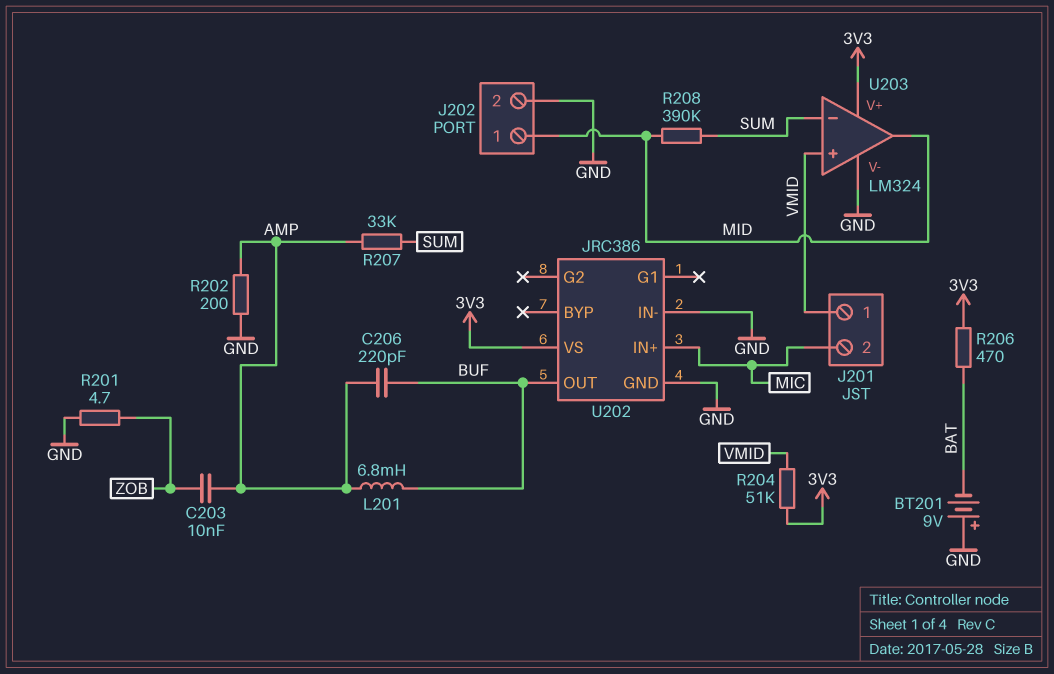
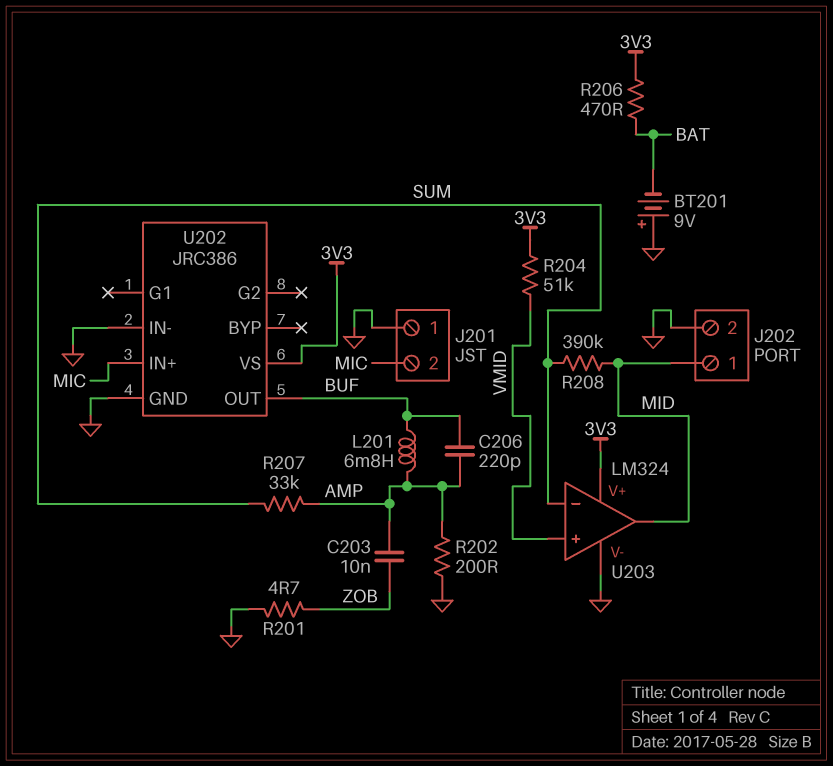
J201 pin 1: VMID -> GND

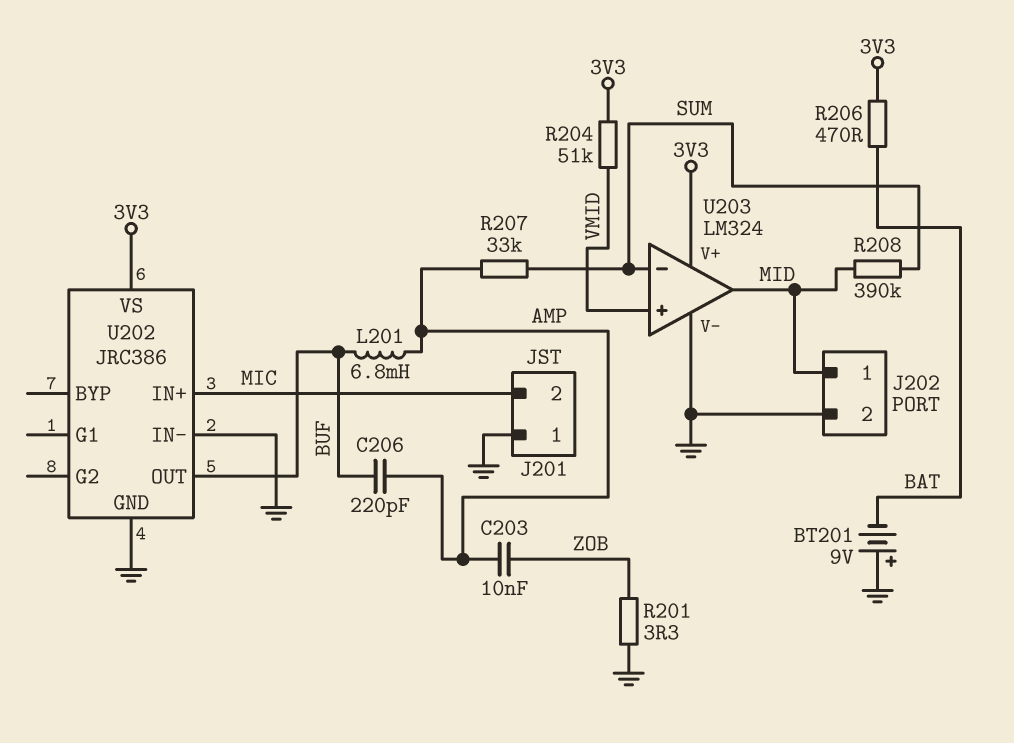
R201: 4.7 (GND, ZOB) -> 3.3 (GND, ZOB)
R202: 200 (AMP, GND) -> none

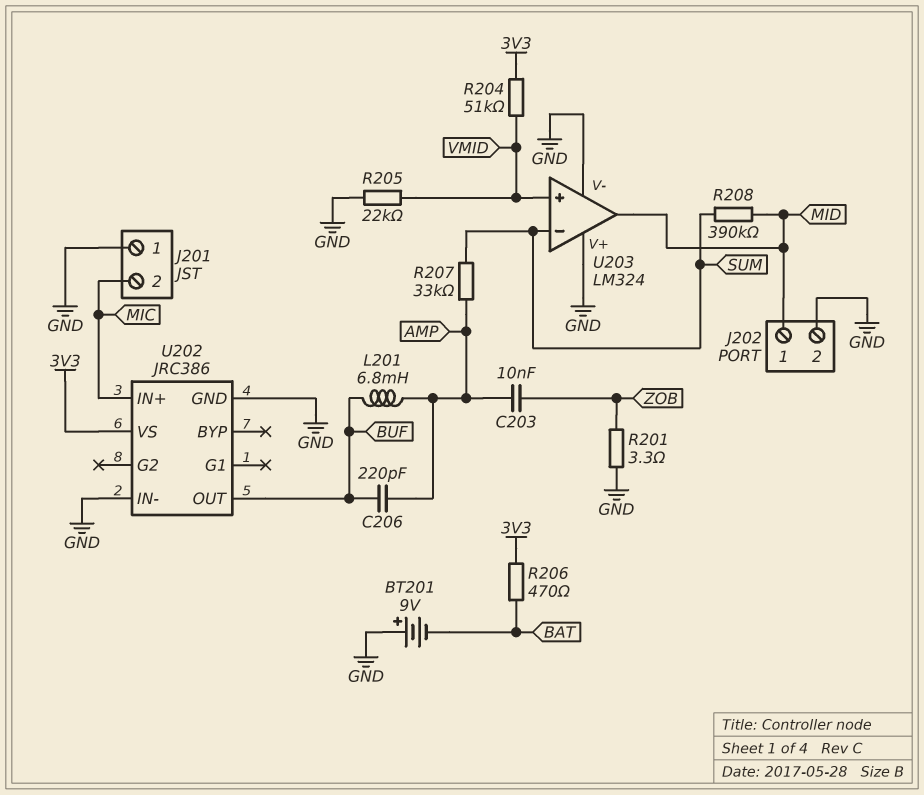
R205: none -> 22k (GND, VMID)
U203 pin V+: 3V3 -> GND

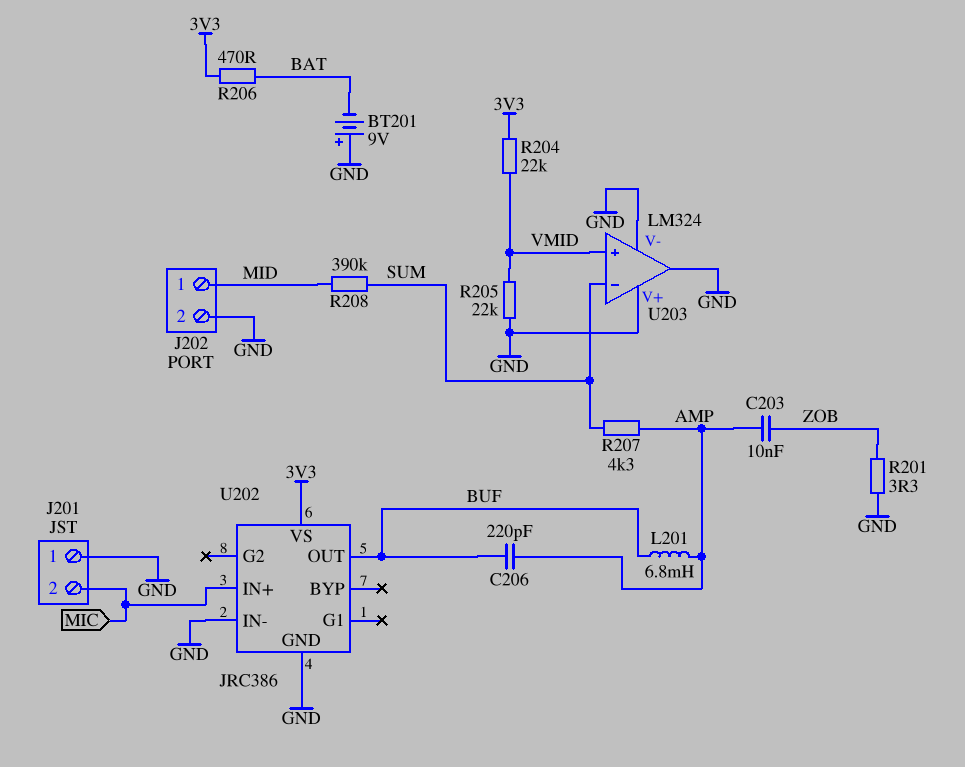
R204: 51k (3V3, VMID) -> 22k (3V3, VMID)
R207: 33k (AMP, SUM) -> 4.3k (AMP, SUM)
U203 pin out: MID -> GND

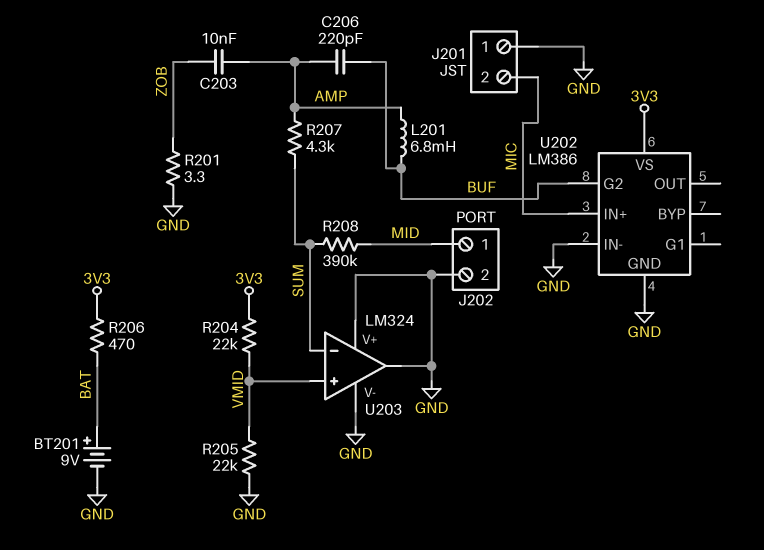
BT201: 9V (plus GND, minus BAT) -> 9V (plus BAT, minus GND)
U202: JRC386 -> LM386
U202 pin G2: none -> BUF
U202 pin OUT: BUF -> none

